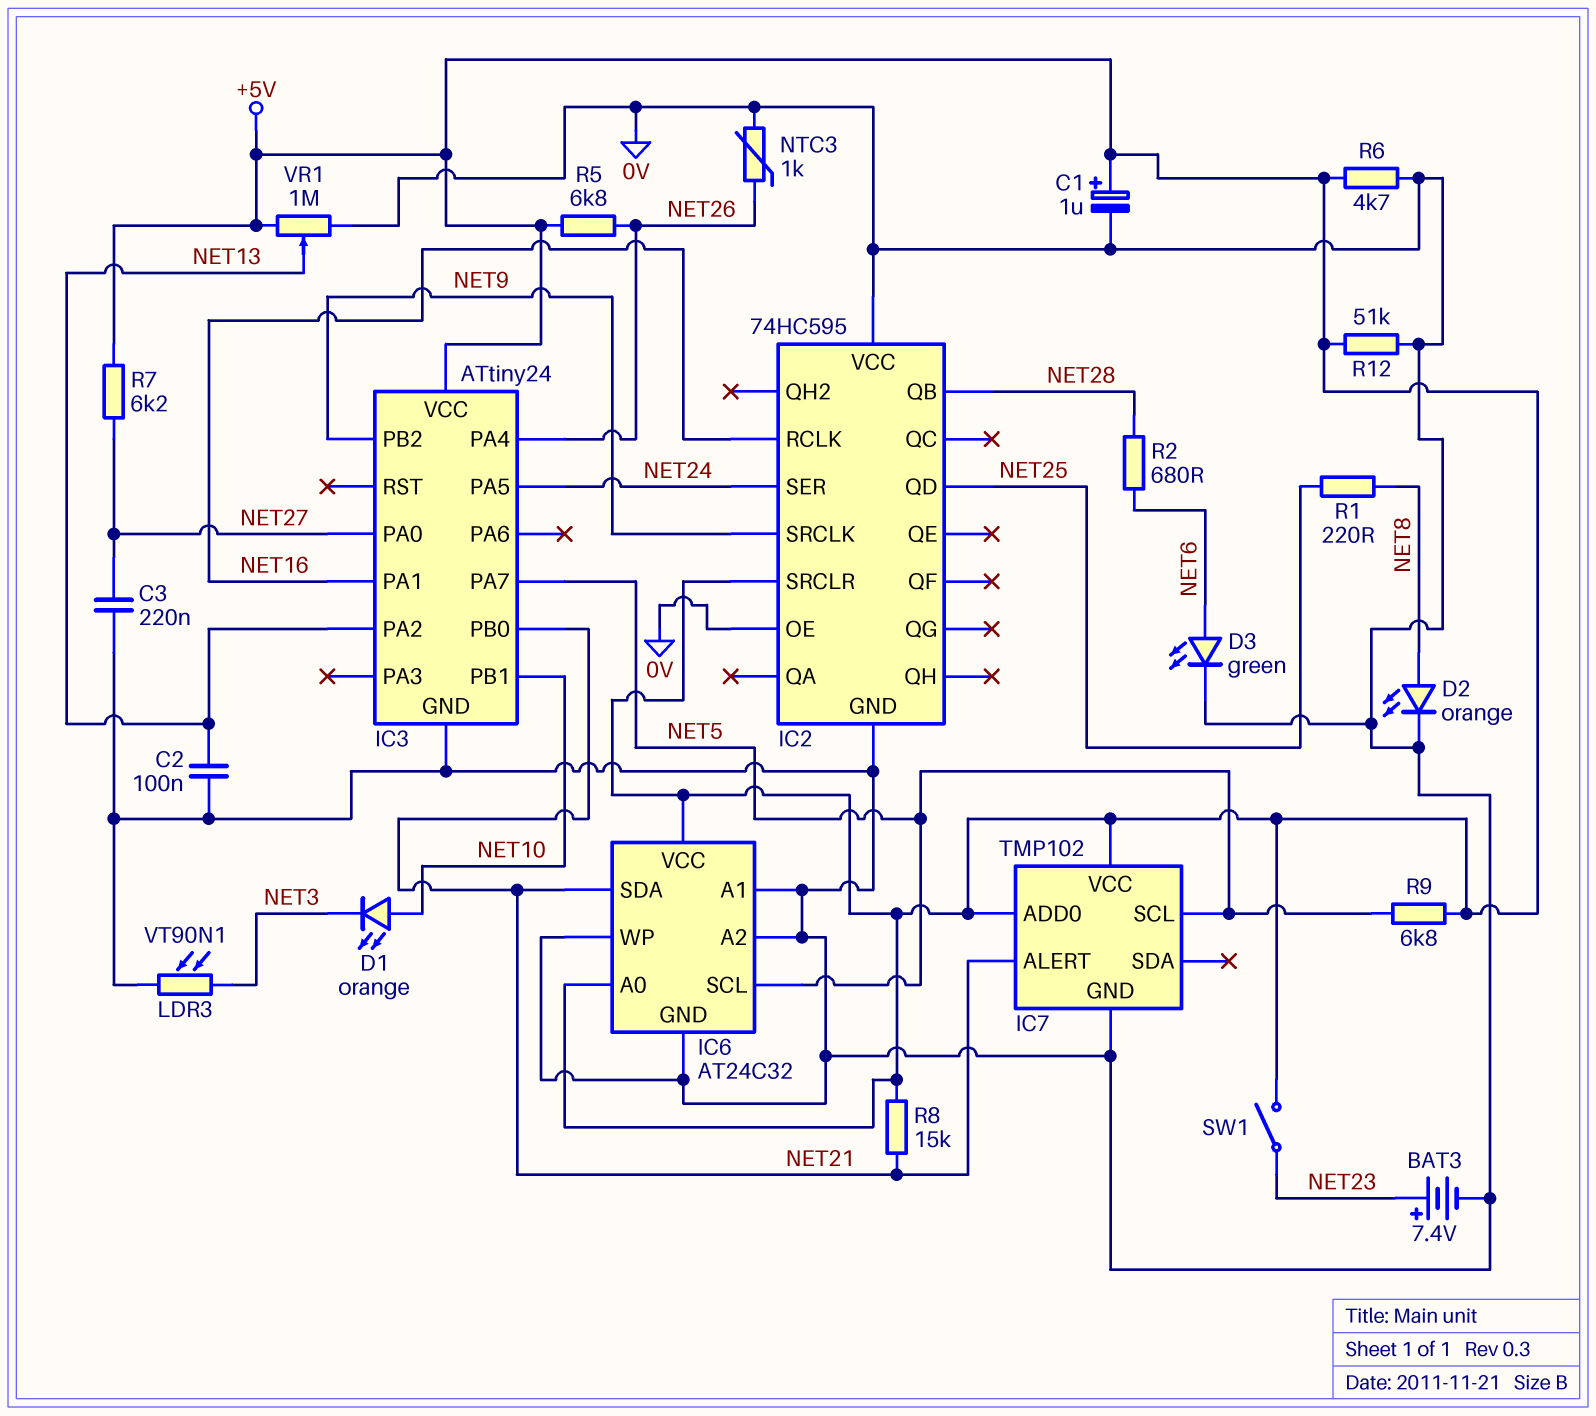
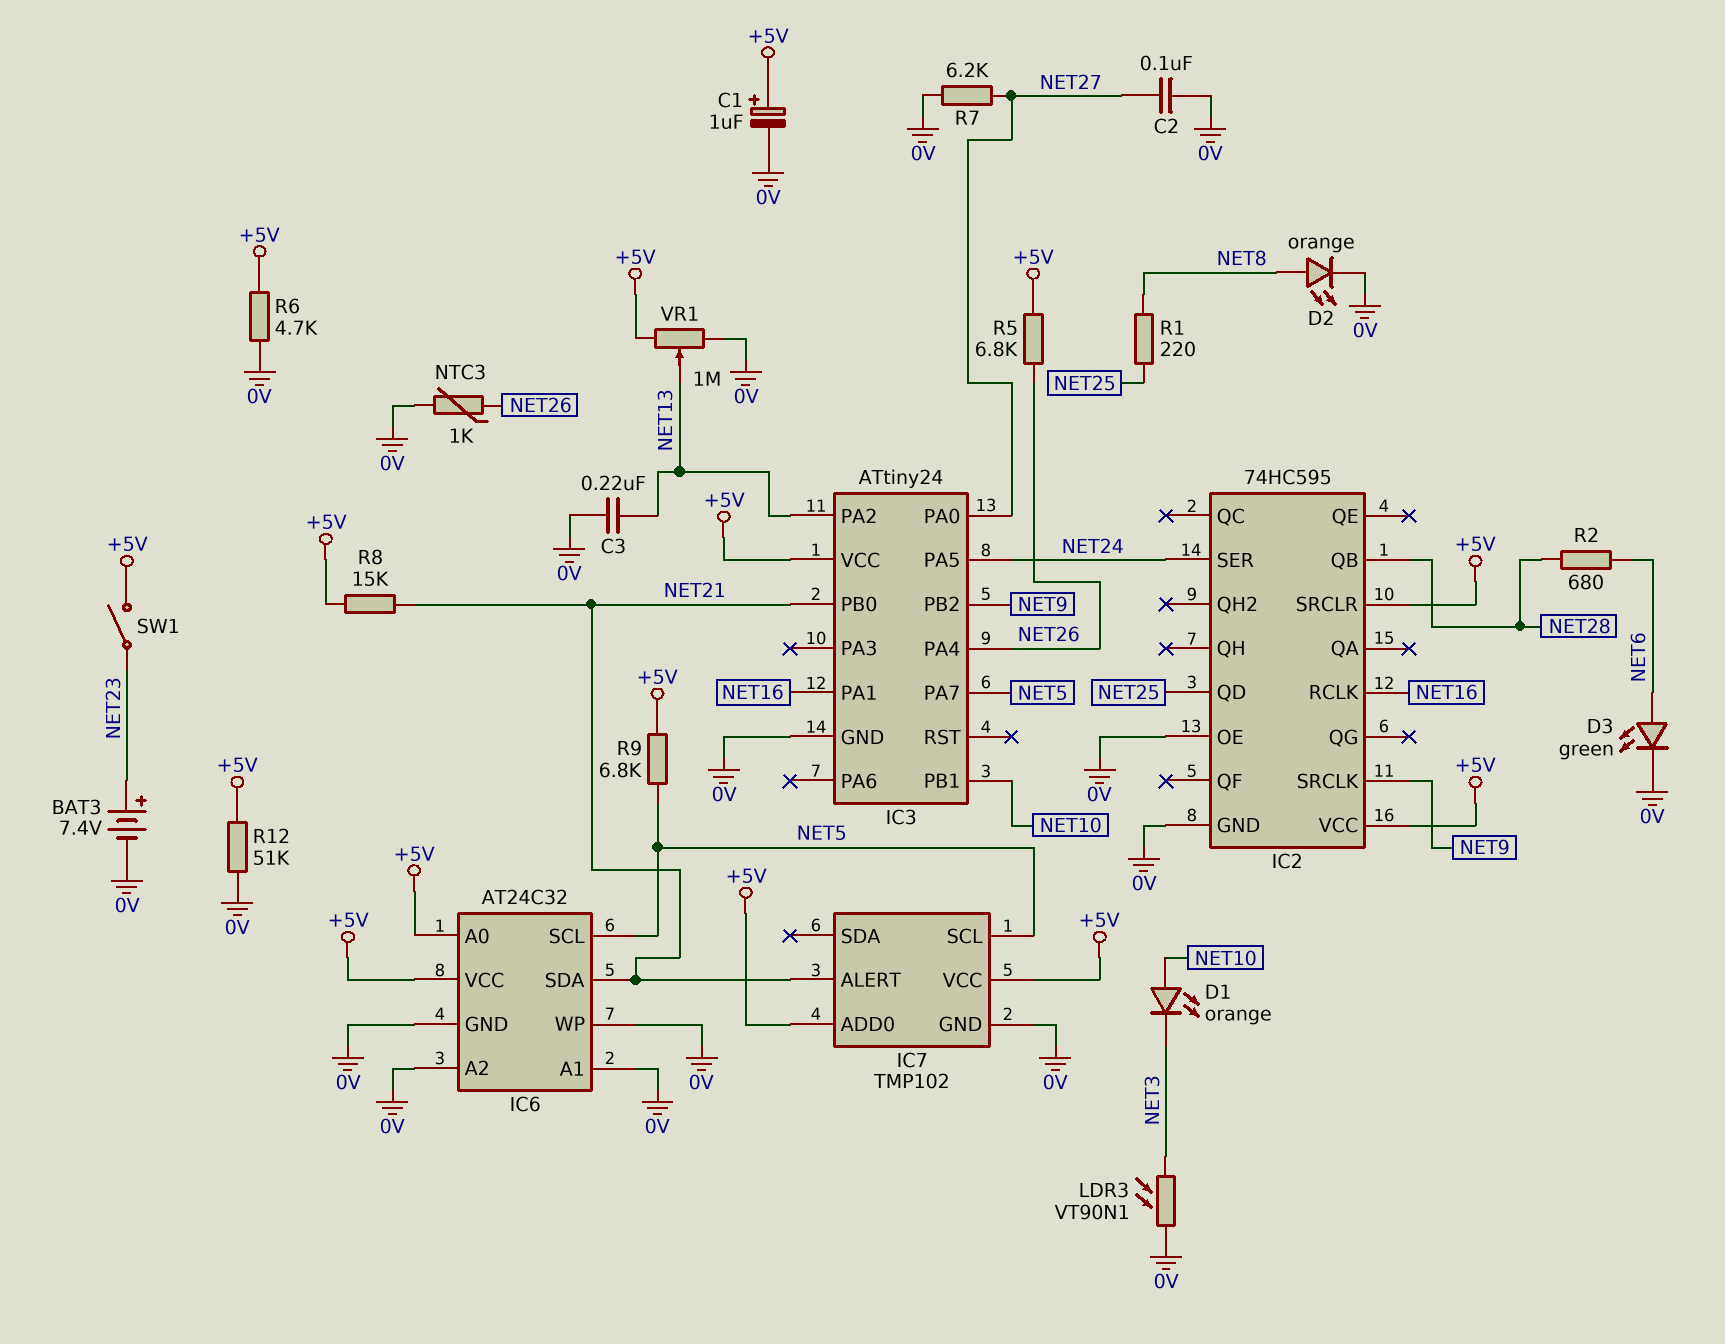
C2: 100nF (0V, NET13) -> 100nF (0V, NET27)
C3: 220nF (0V, NET27) -> 220nF (0V, NET13)
IC2 pin VCC: 0V -> +5V
R7: 6.2k (+5V, NET27) -> 6.2k (0V, NET27)

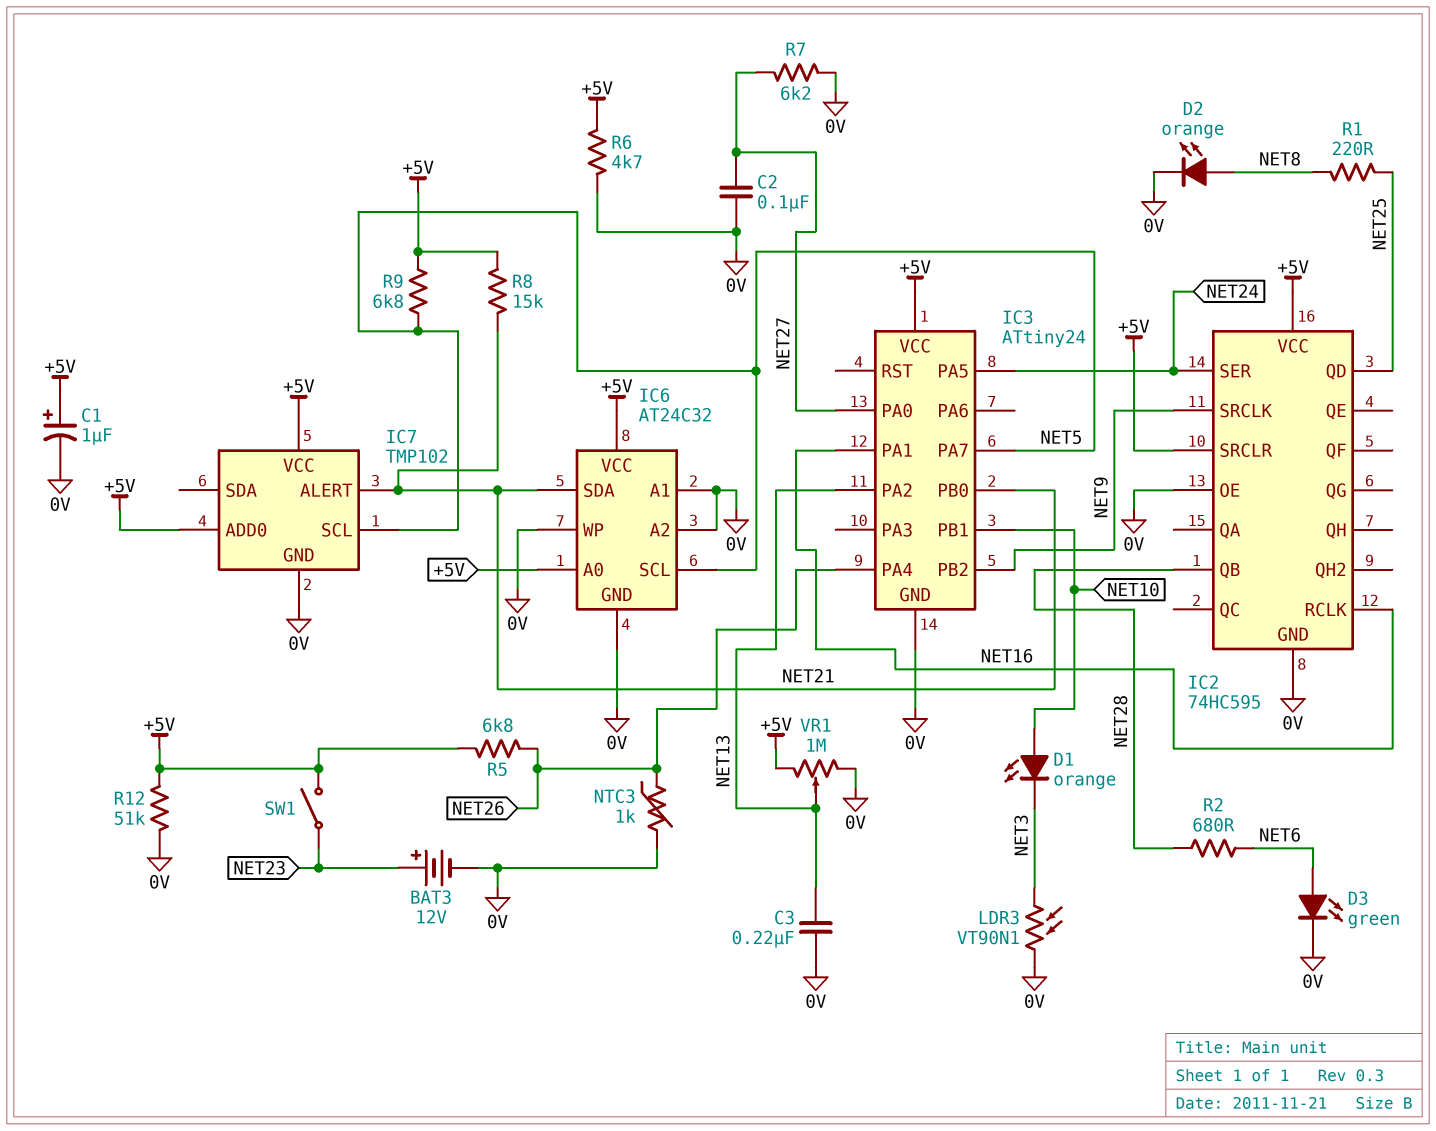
BAT3: 7.4V (plus NET23, minus 0V) -> 12V (plus NET23, minus 0V)

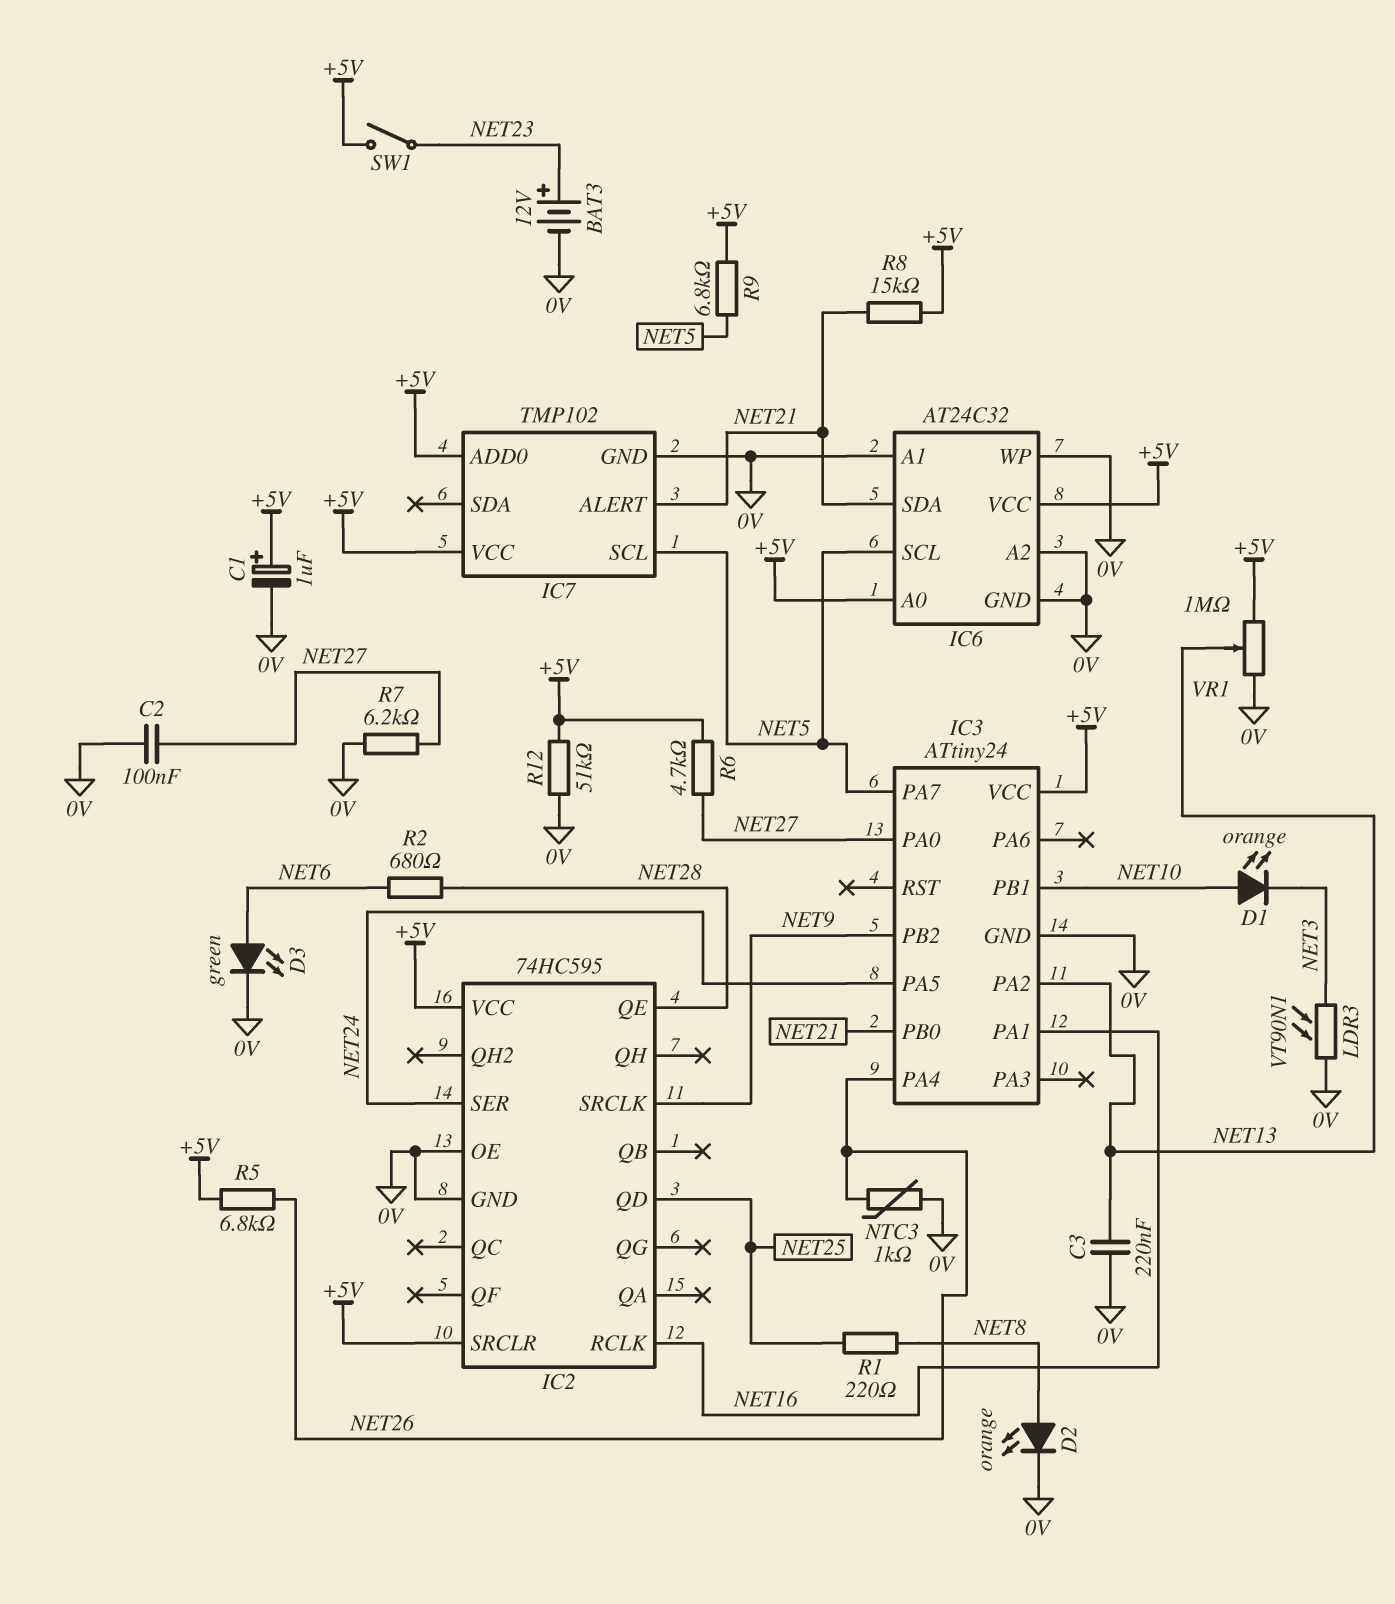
IC2 pin QB: NET28 -> none
IC2 pin QE: none -> NET28
R6: 4.7k (+5V, 0V) -> 4.7k (+5V, NET27)

